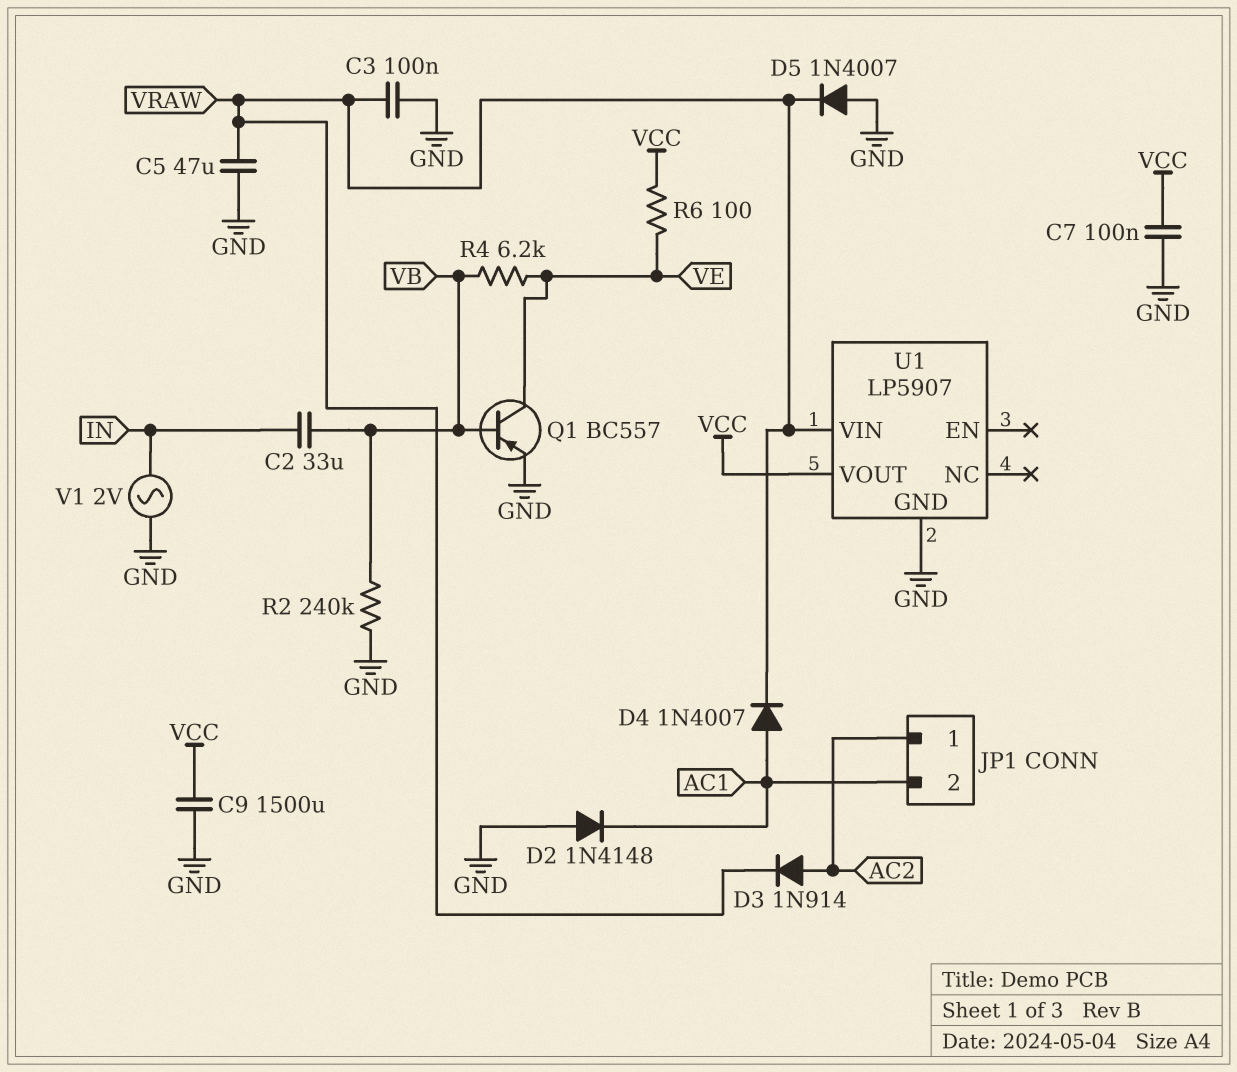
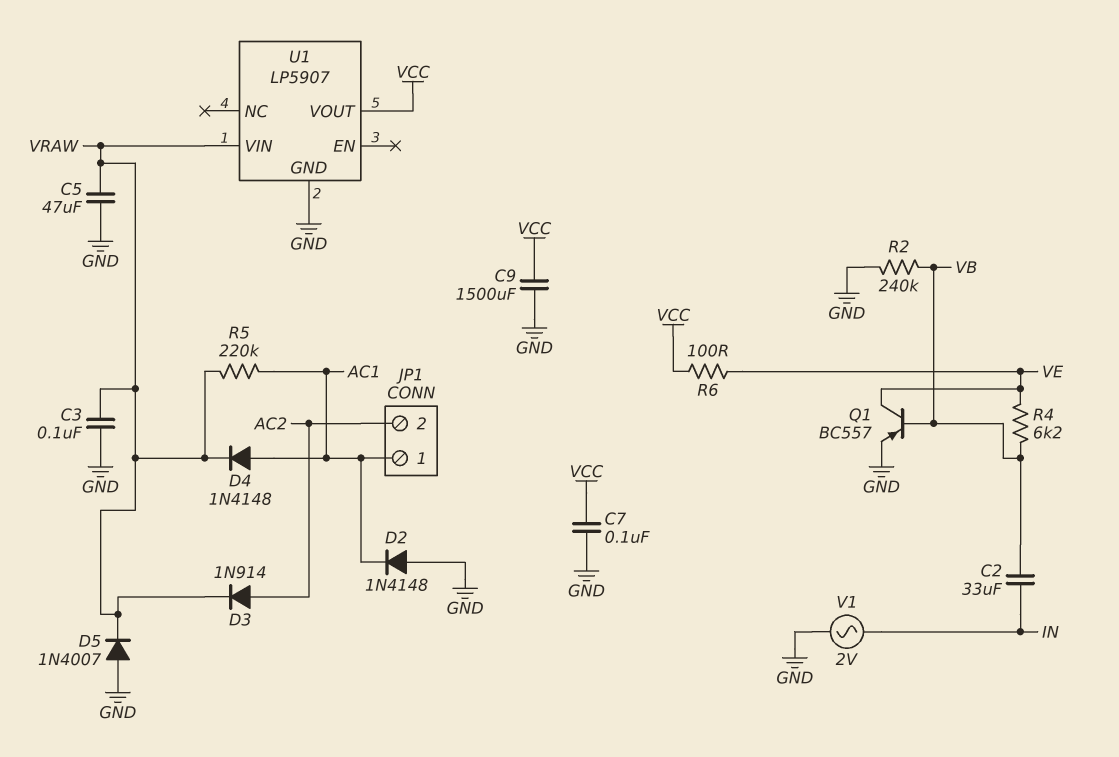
D4: diode 1N4007 (A AC1, K VRAW) -> diode 1N4148 (A AC1, K VRAW)
JP1 pin 1: AC2 -> AC1
JP1 pin 2: AC1 -> AC2
R5: none -> 220k (AC1, VRAW)

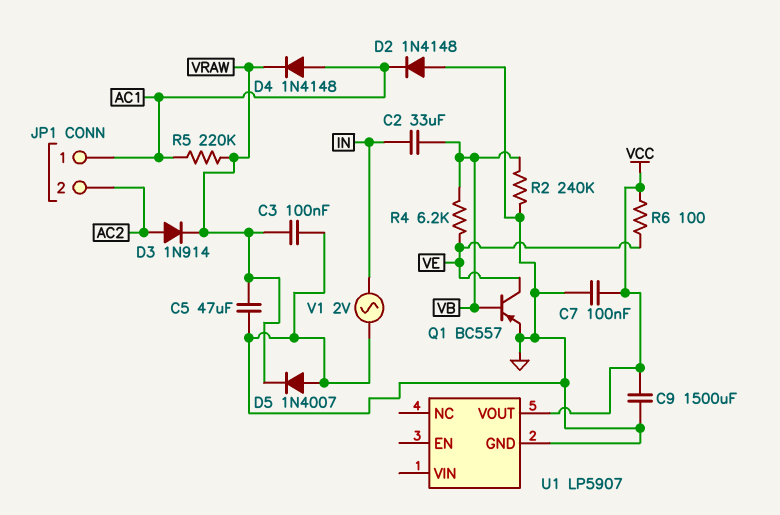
U1 pin VIN: VRAW -> none

